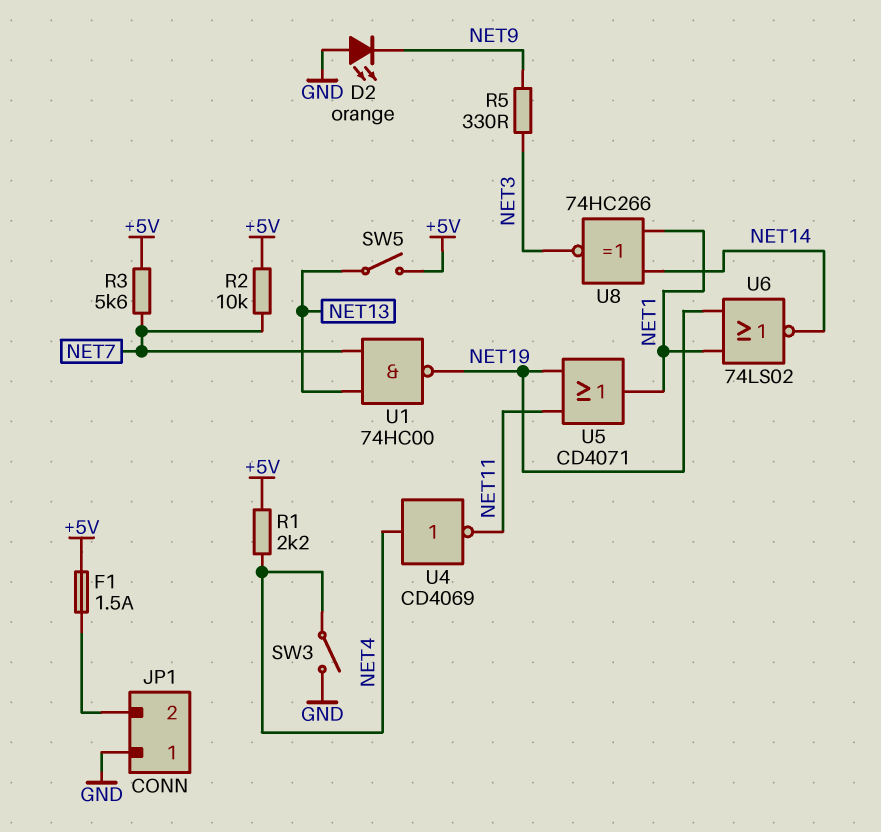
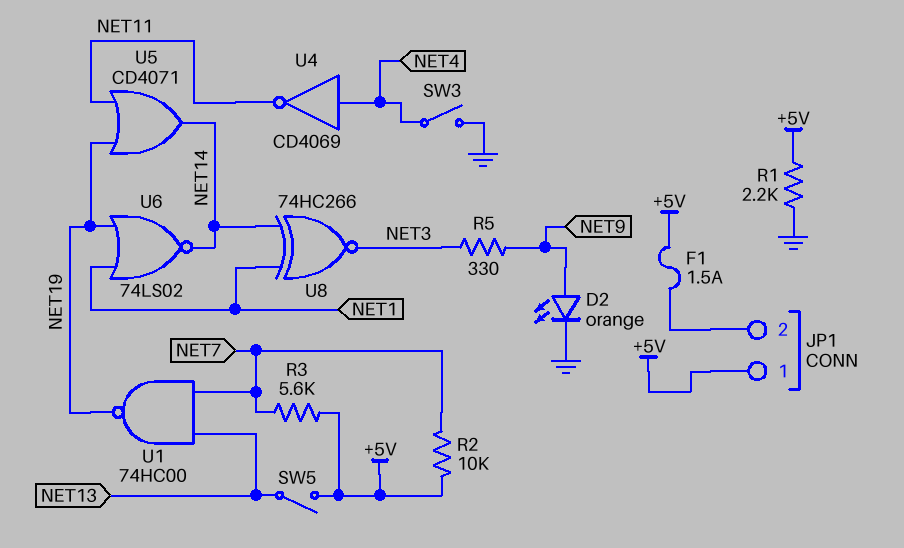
D2: LED orange (A GND, K NET9) -> LED orange (A NET9, K GND)
JP1 pin 1: GND -> +5V
R1: 2.2k (+5V, NET4) -> 2.2k (+5V, GND)
U5: OR CD4071 (in NET11, in NET19, out NET1) -> OR CD4071 (in NET11, in NET19, out NET14)

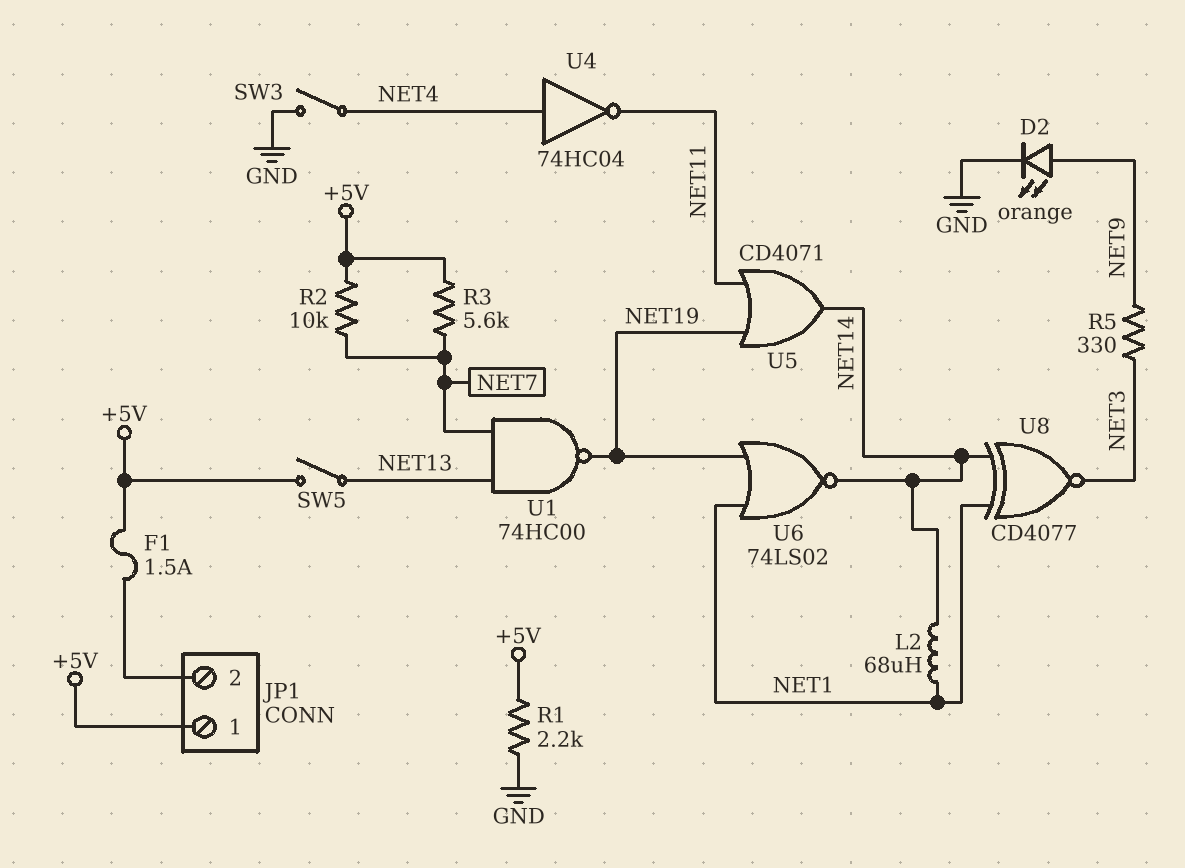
L2: none -> 68uH (NET1, NET14)
U4: NOT CD4069 (in NET4, out NET11) -> NOT 74HC04 (in NET4, out NET11)
U8: XNOR 74HC266 (in NET1, in NET14, out NET3) -> XNOR CD4077 (in NET1, in NET14, out NET3)

